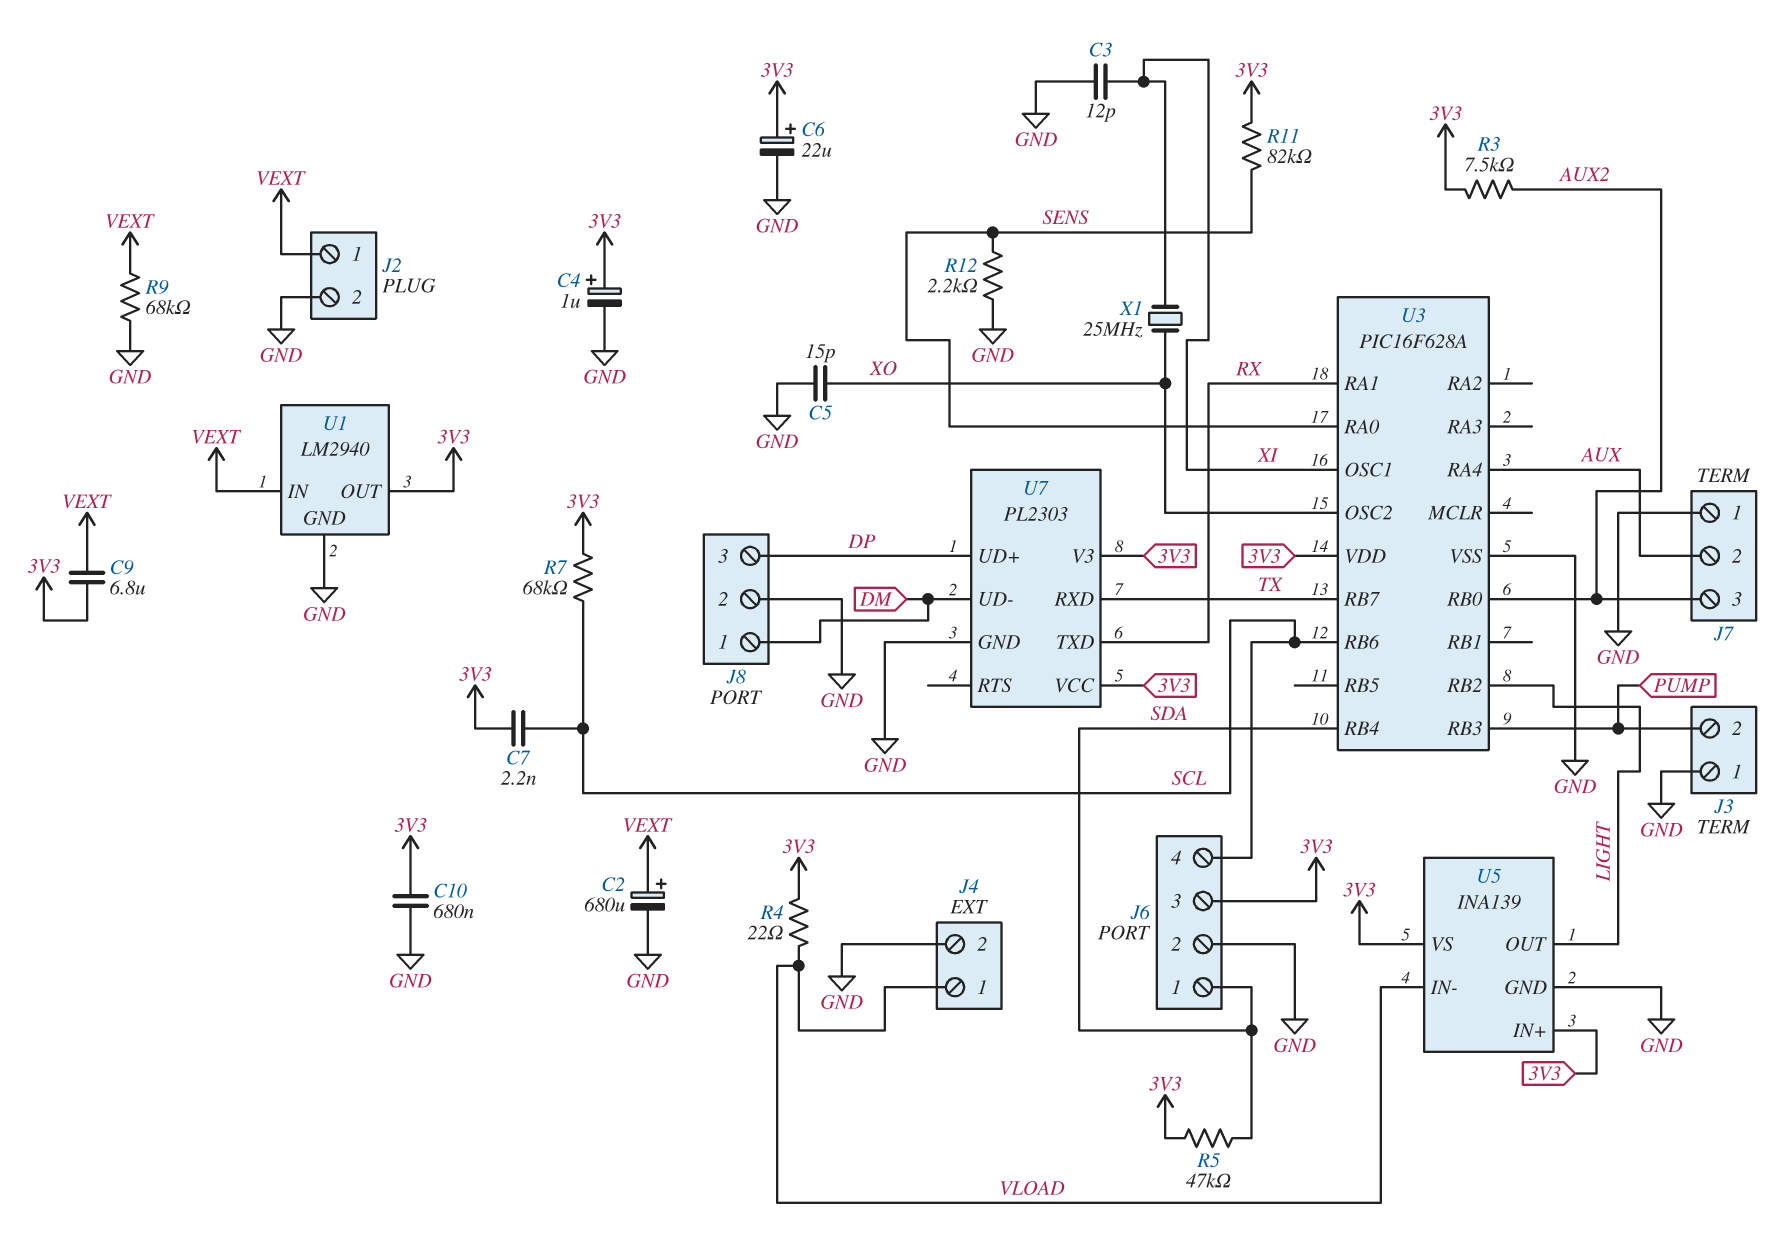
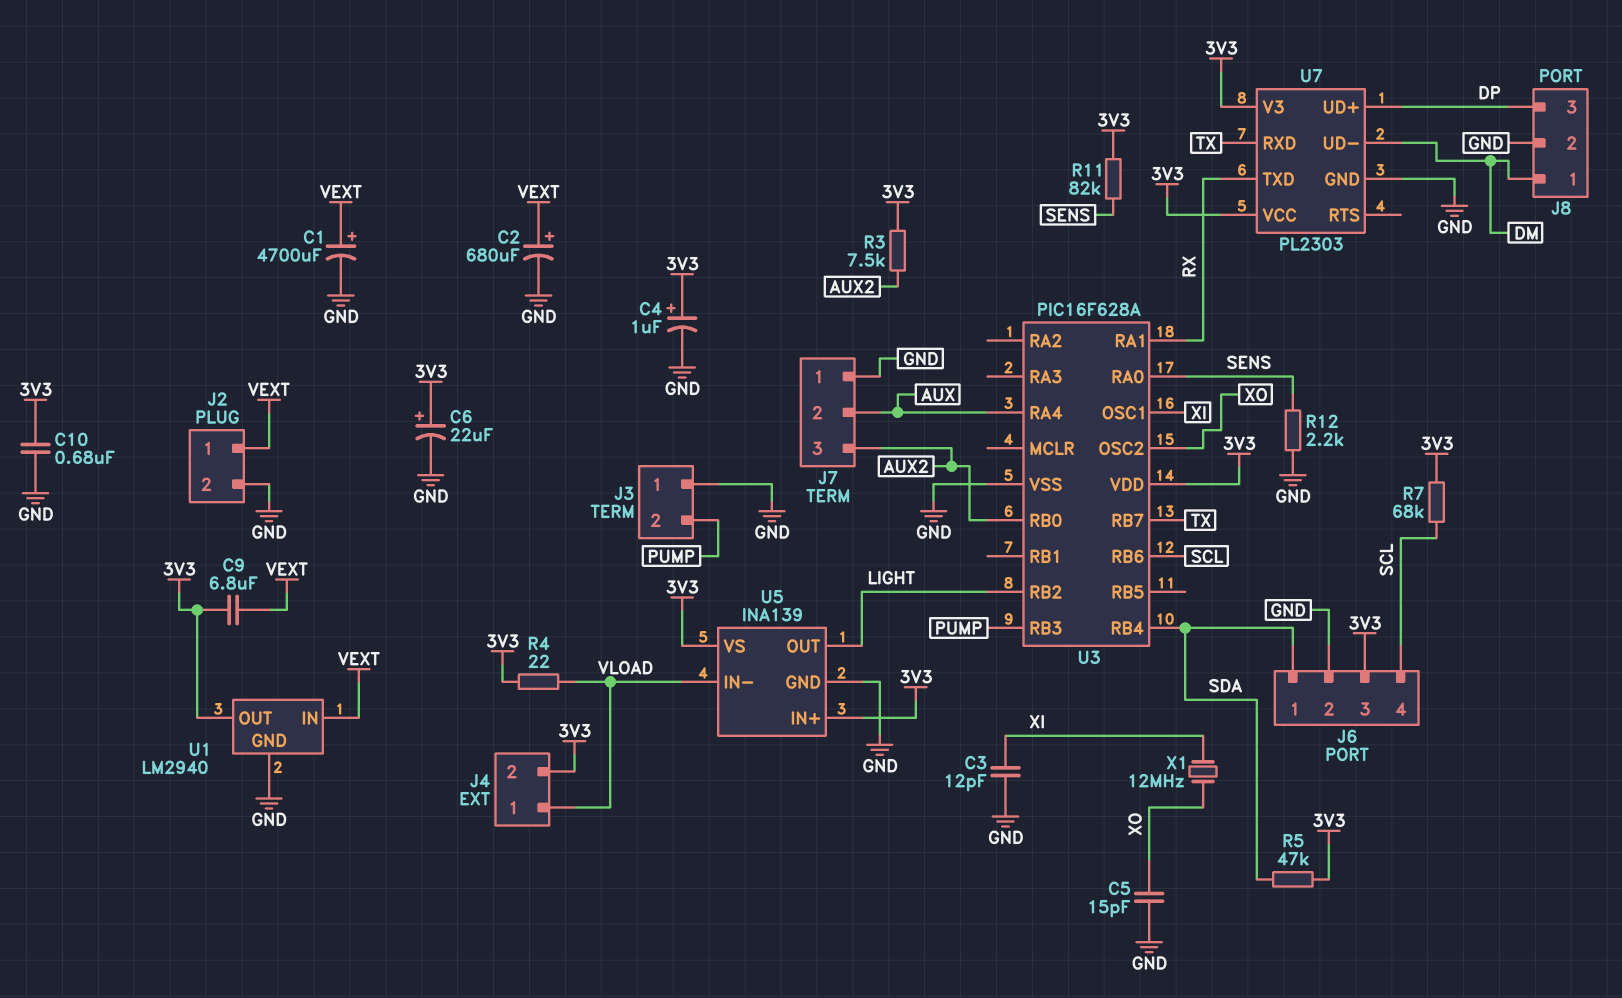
C1: none -> 4700uF (plus VEXT, minus GND)
C7: 2.2nF (3V3, SCL) -> none
J4 pin 2: GND -> 3V3
R9: 68k (GND, VEXT) -> none
X1: 25MHz (XI, XO) -> 12MHz (XI, XO)

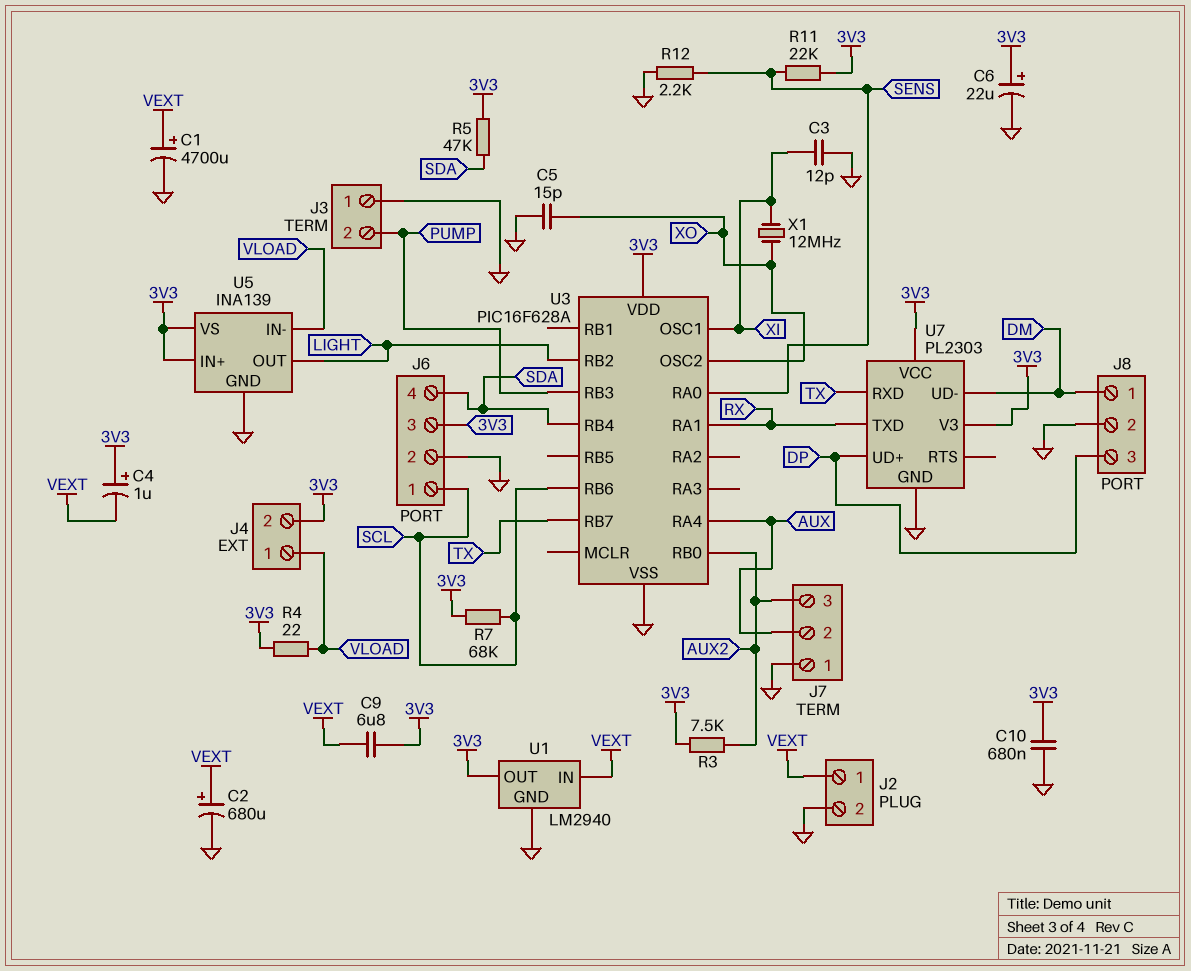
C4: 1uF (plus 3V3, minus GND) -> 1uF (plus 3V3, minus VEXT)
J6 pin 1: SDA -> SCL
J6 pin 4: SCL -> SDA
R11: 82k (3V3, SENS) -> 22k (3V3, SENS)

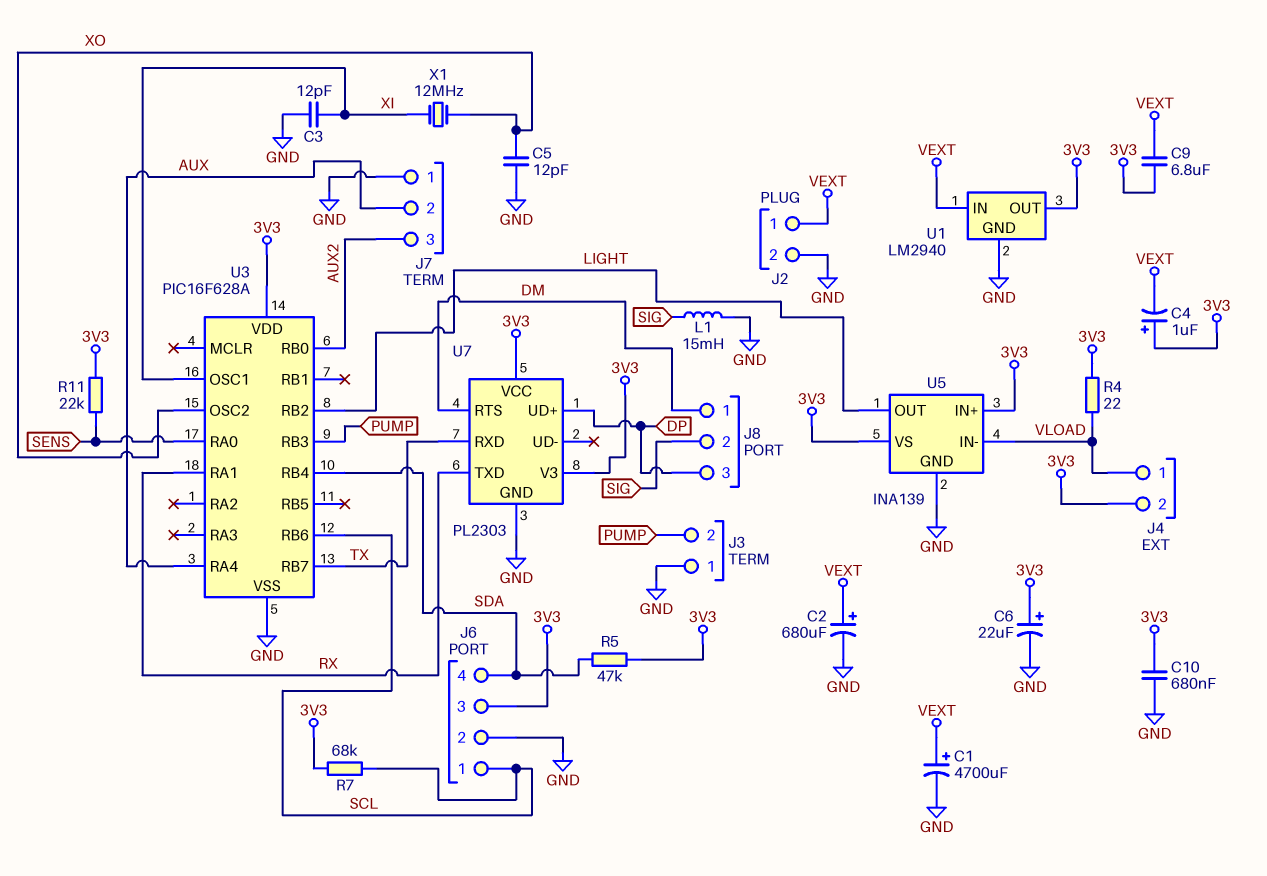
C5: 15pF (GND, XO) -> 12pF (GND, XO)
J8 pin 2: GND -> SIG
L1: none -> 15mH (GND, SIG)
R3: 7.5k (3V3, AUX2) -> none
R12: 2.2k (GND, SENS) -> none
U7 pin RTS: none -> DM
U7 pin UD-: DM -> none

